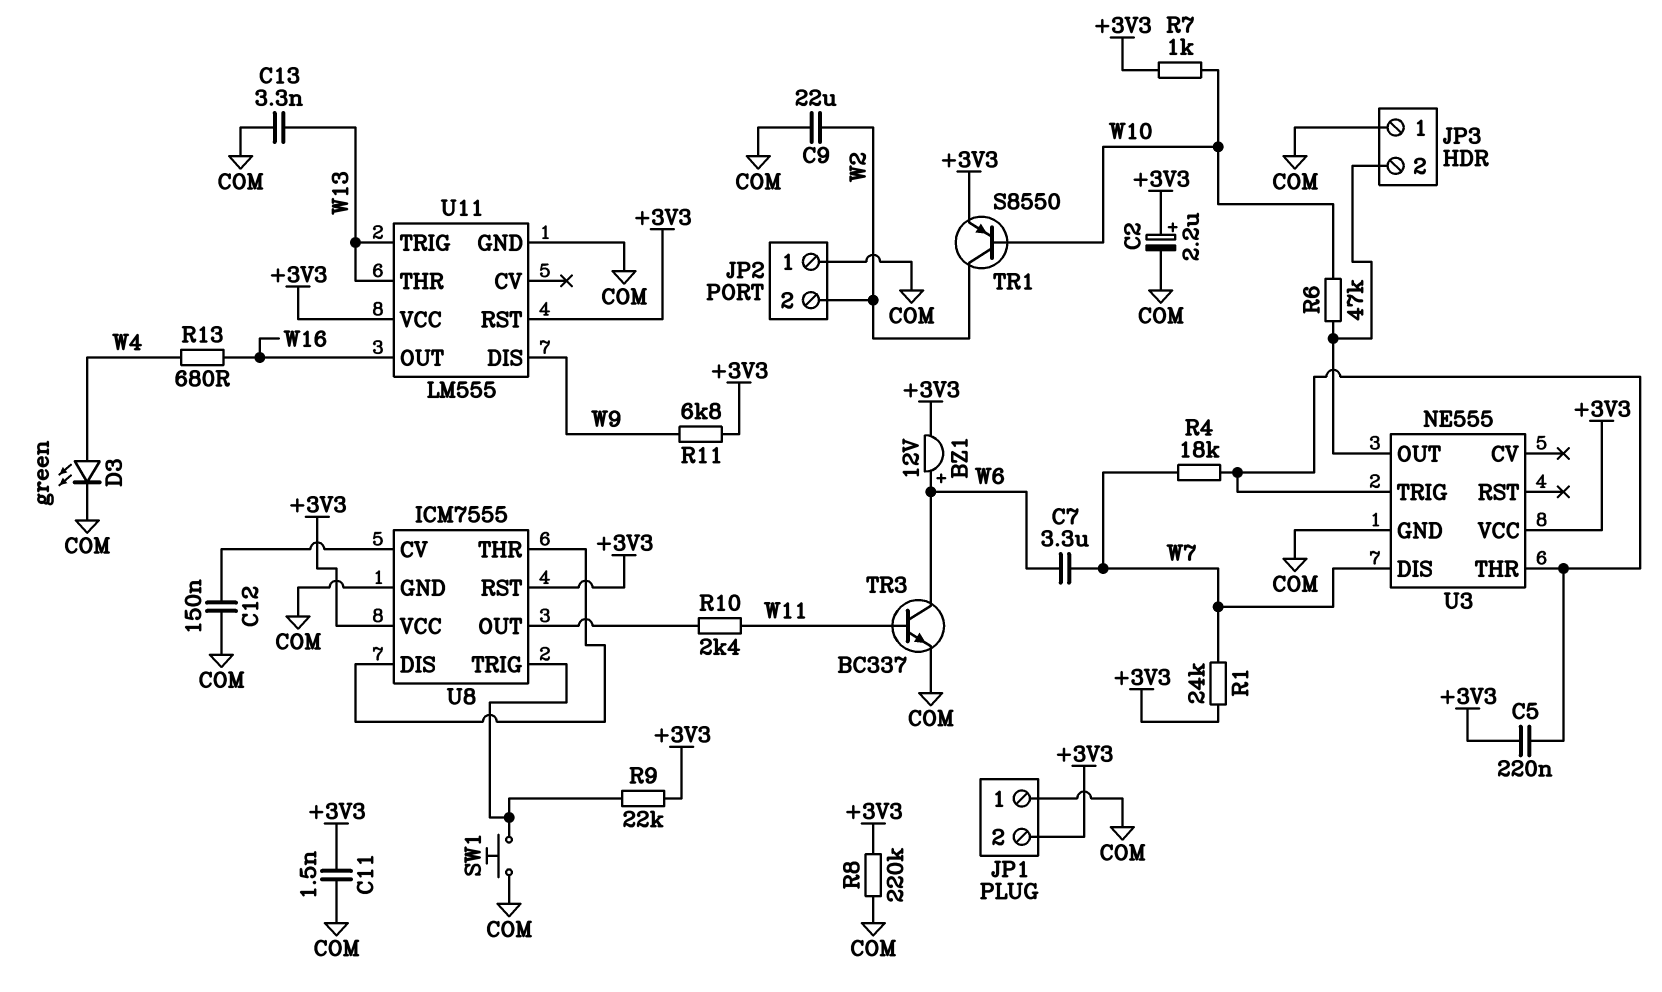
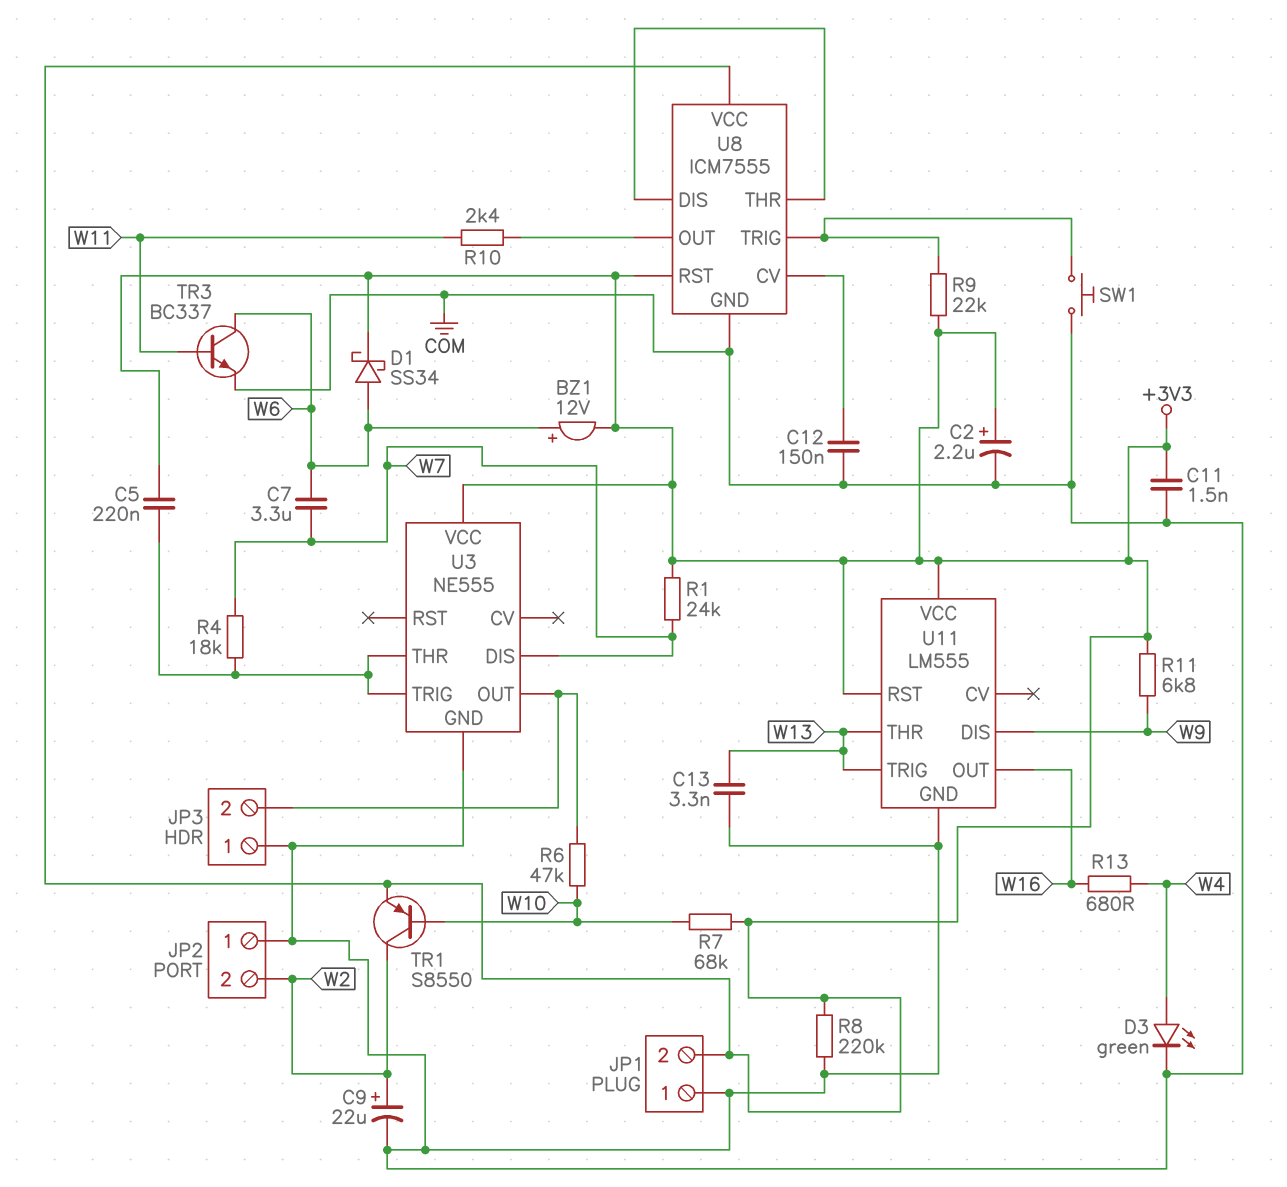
C9: 22uF (COM, W2) -> 22uF (plus W2, minus COM)
D1: none -> schottky SS34 (A W6, K +3V3)
R7: 1k (+3V3, W10) -> 68k (+3V3, W10)

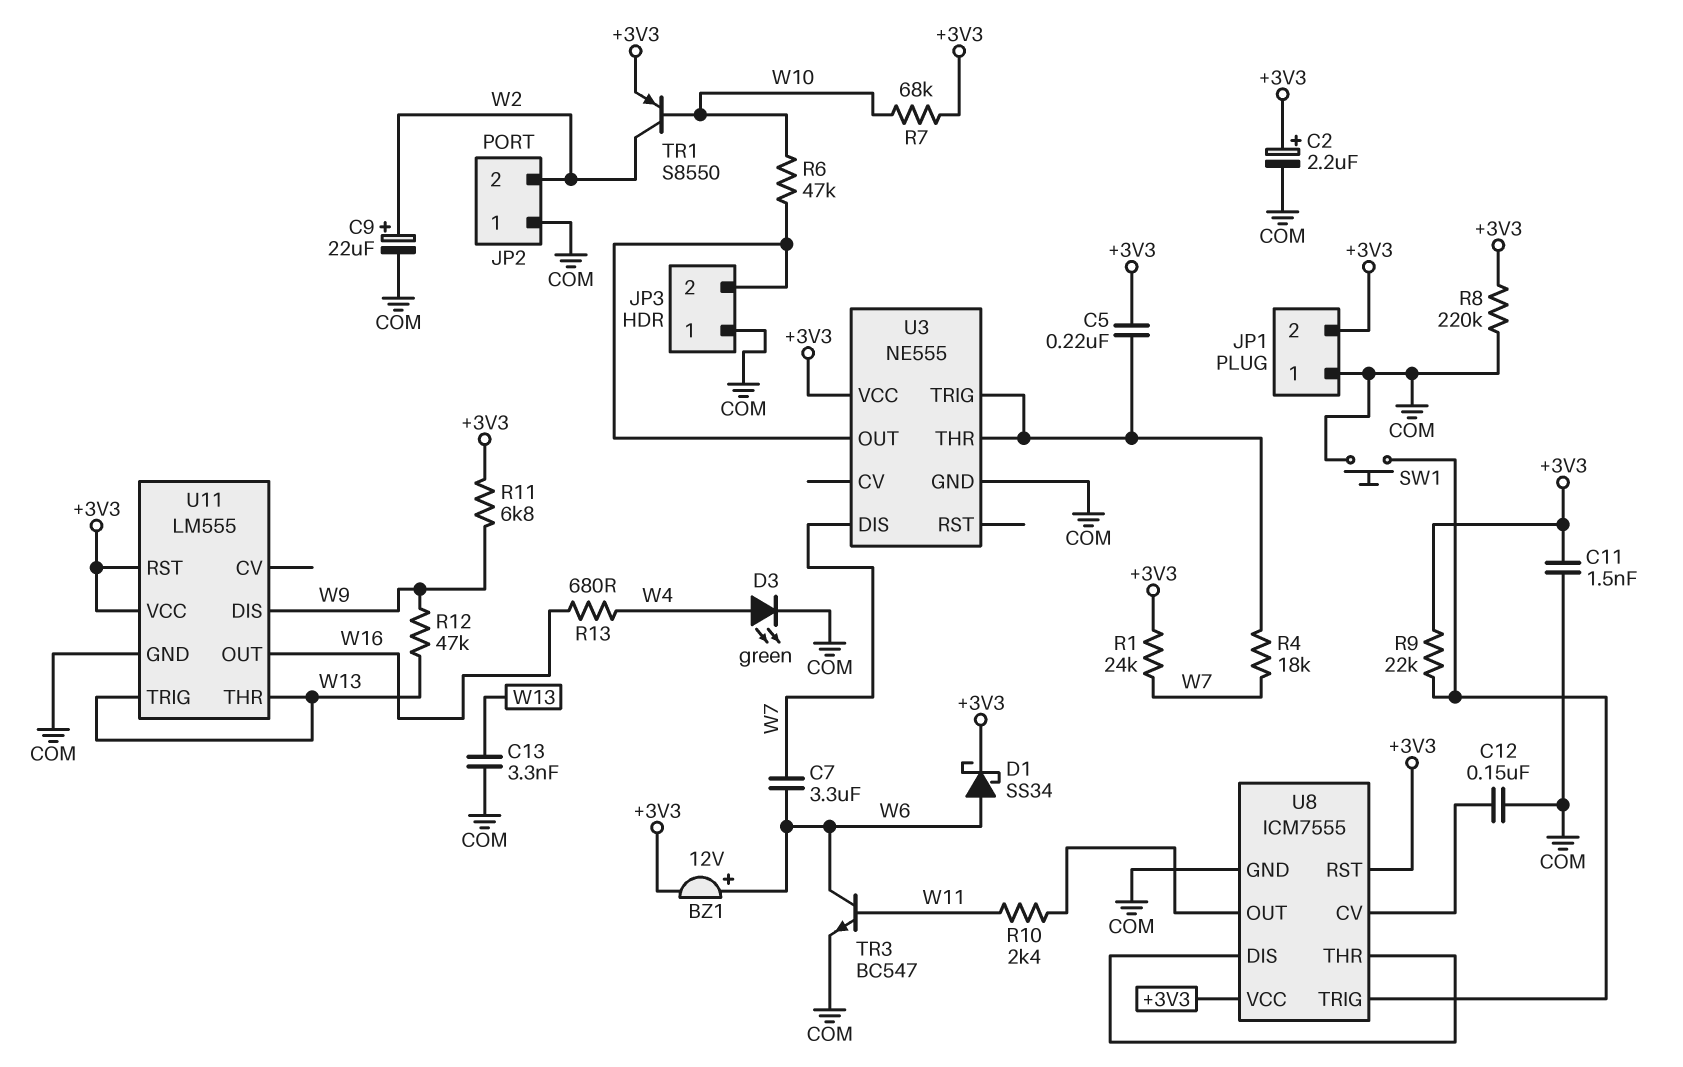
R12: none -> 47k (W9, W13)
TR3: NPN BC337 (B W11, C W6, E COM) -> NPN BC547 (B W11, C W6, E COM)

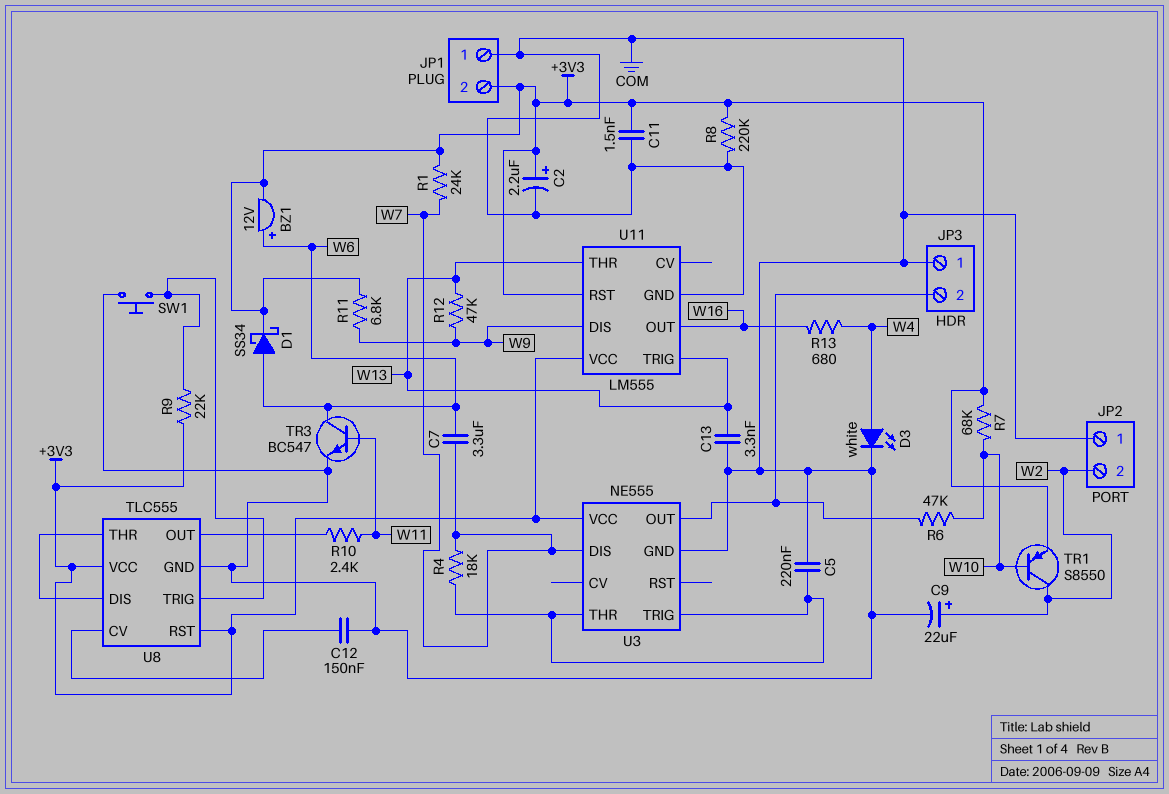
C5: 220nF (+3V3, U3/THR) -> 220nF (COM, U3/THR)
D3: LED green (A W4, K COM) -> LED white (A W4, K COM)
U8: ICM7555 -> TLC555

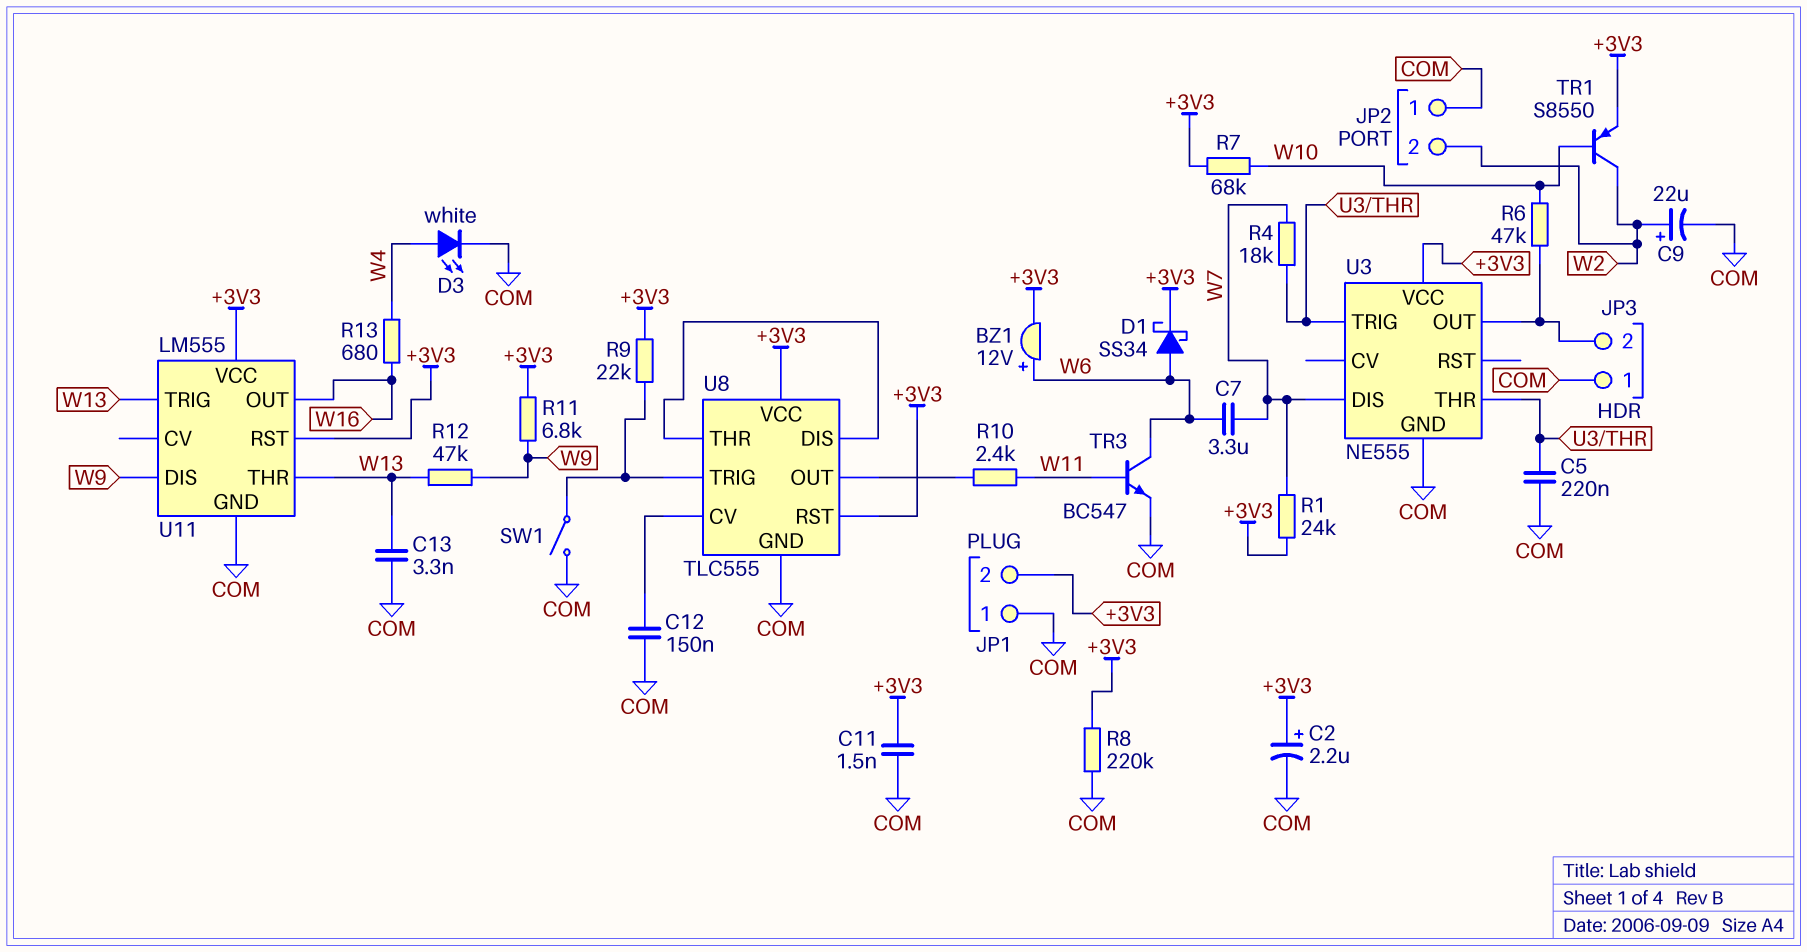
SW1: button (COM, U8/TRIG) -> switch (COM, U8/TRIG)

